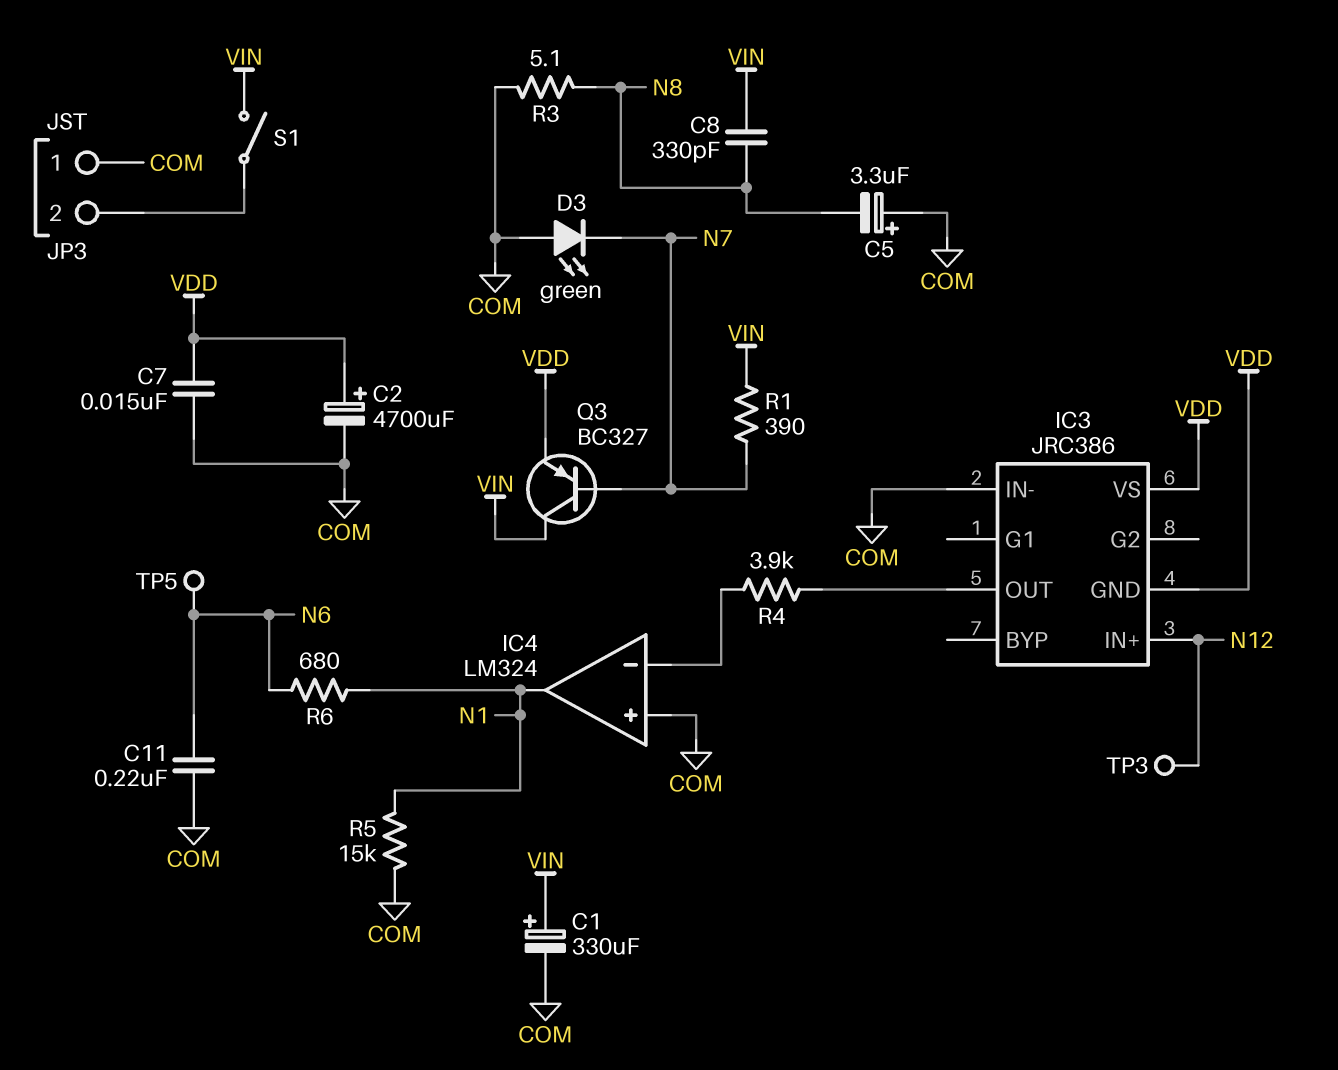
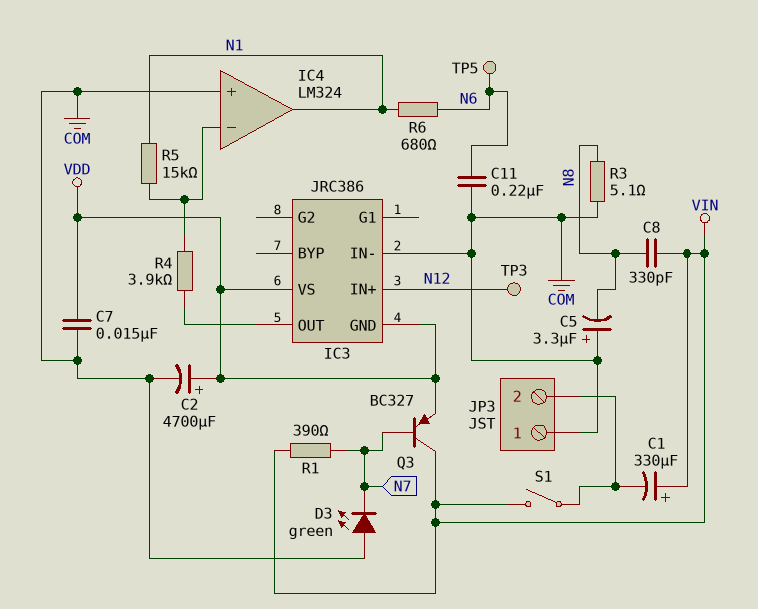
C1: 330uF (plus VIN, minus COM) -> 330uF (plus VIN, minus JP3/2)
R5: 15k (COM, N1) -> 15k (IC4/in-, N1)

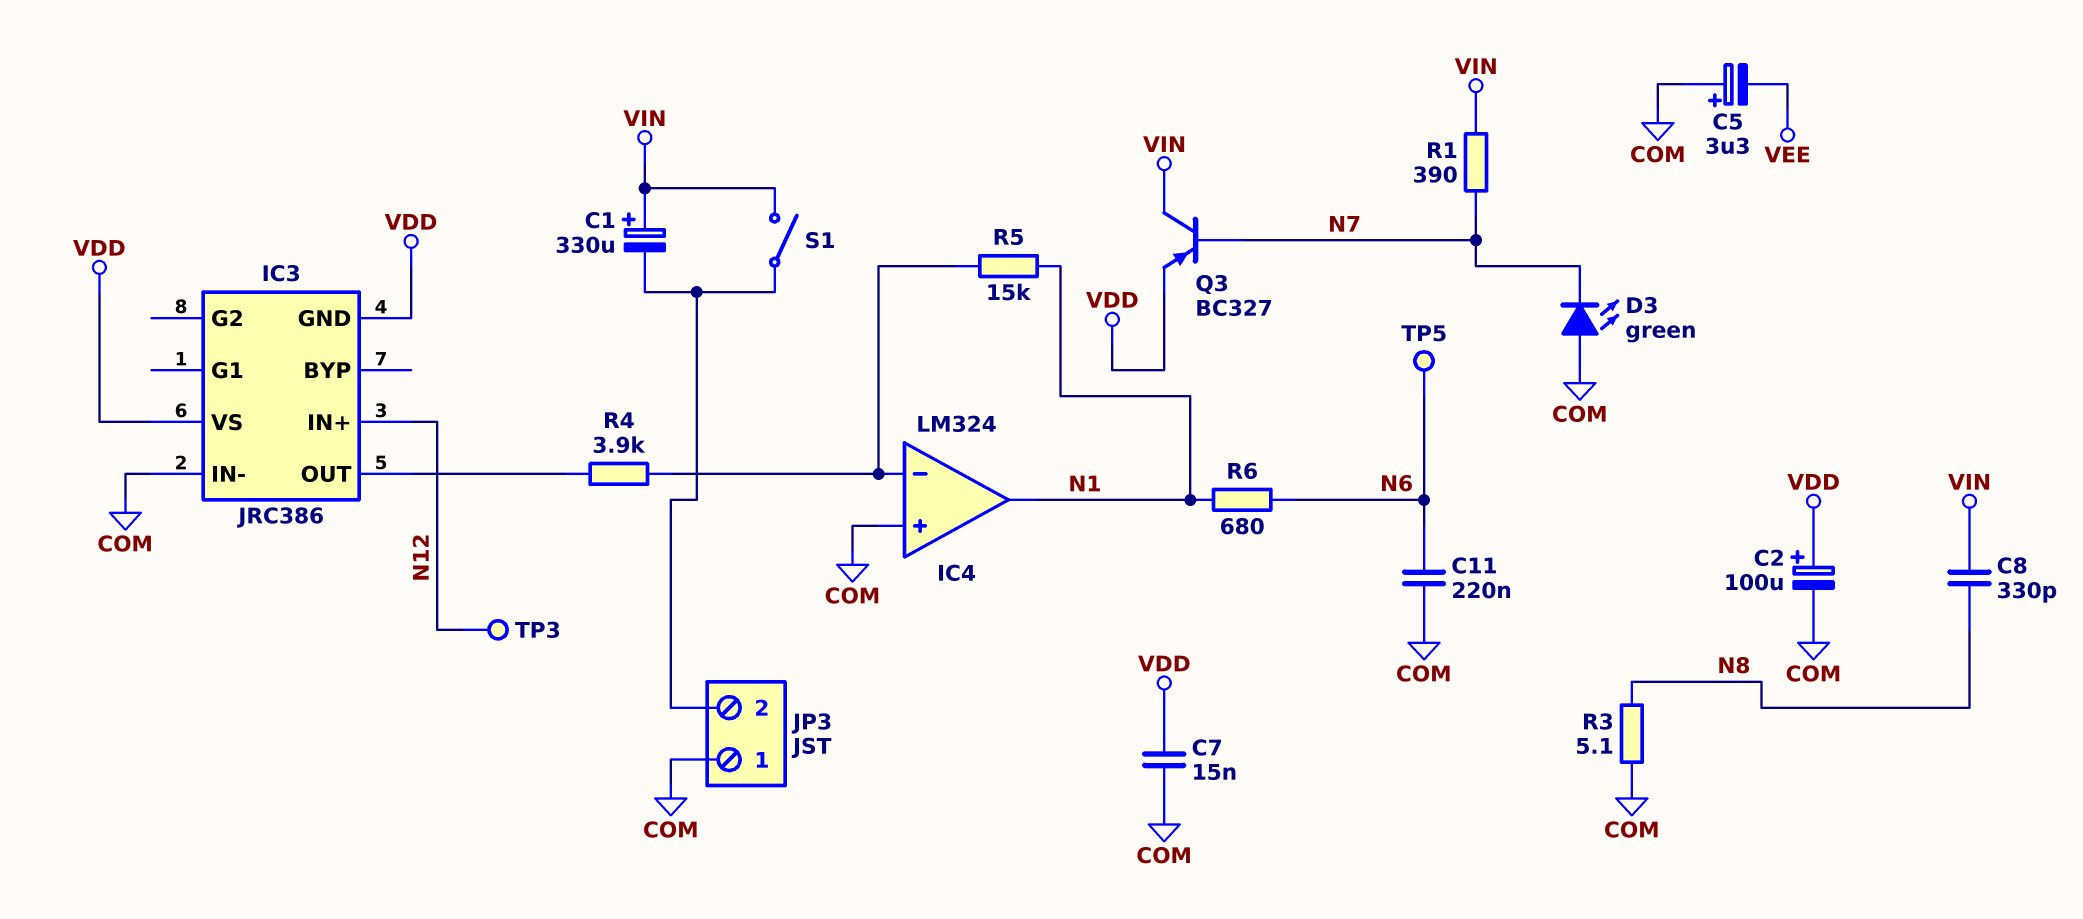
C2: 4700uF (plus VDD, minus COM) -> 100uF (plus VDD, minus COM)
C5: 3.3uF (plus COM, minus N8) -> 3.3uF (plus COM, minus VEE)

